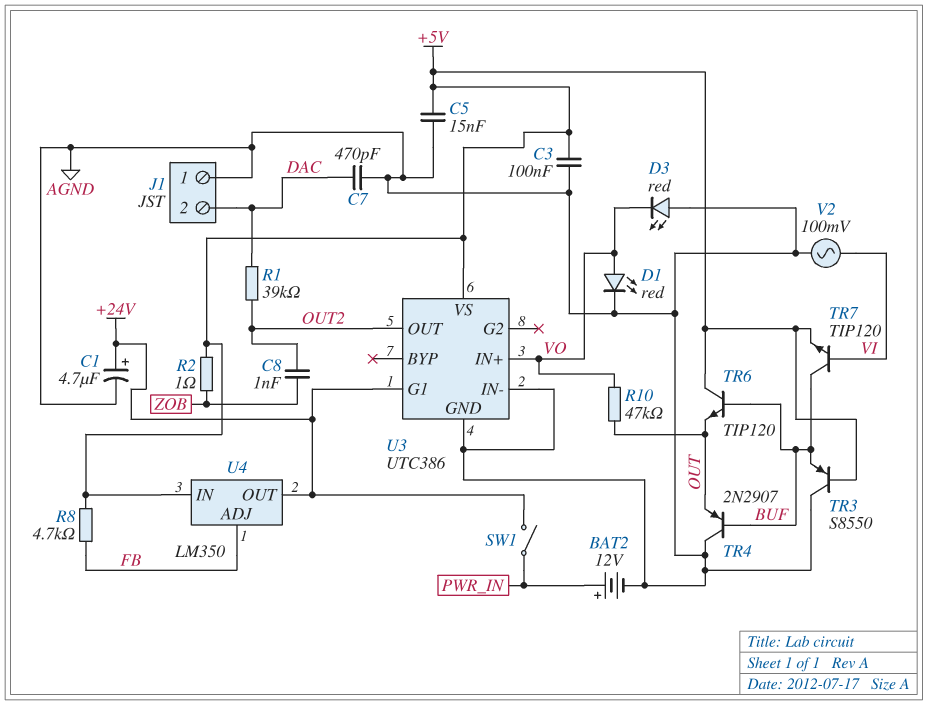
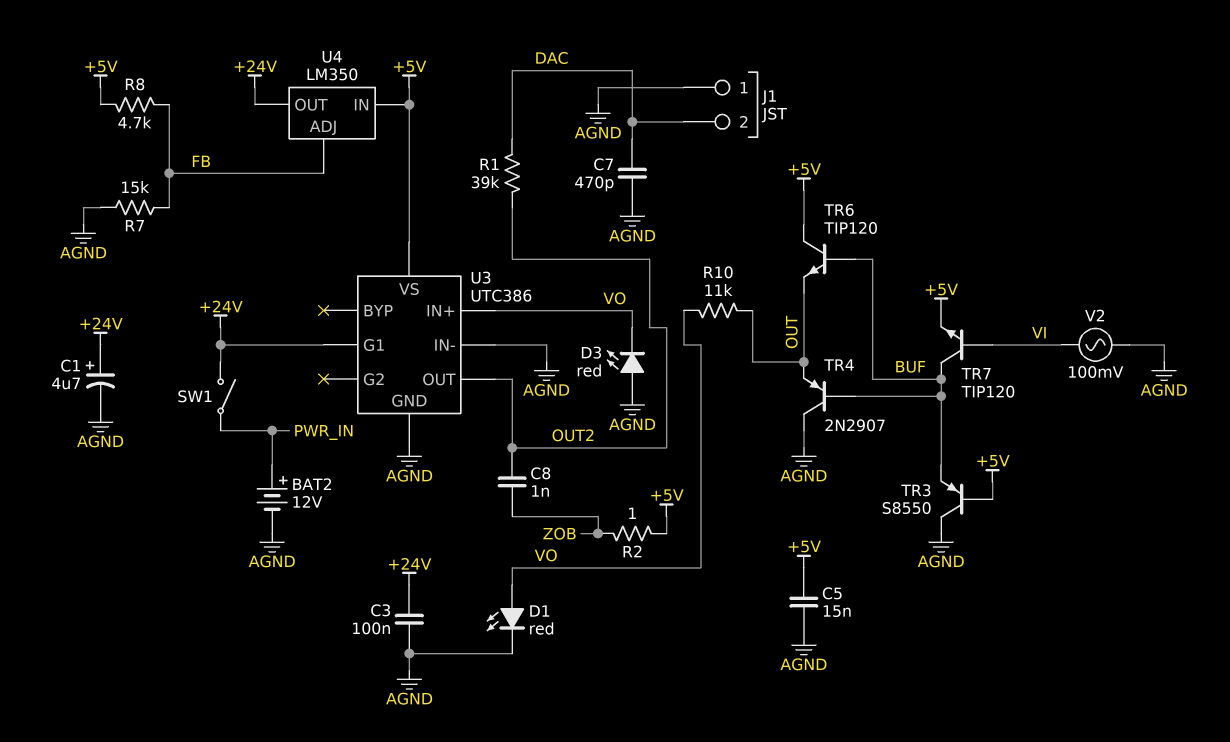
C3: 100nF (+5V, AGND) -> 100nF (+24V, AGND)
R7: none -> 15k (AGND, FB)
R10: 47k (OUT, VO) -> 11k (OUT, VO)

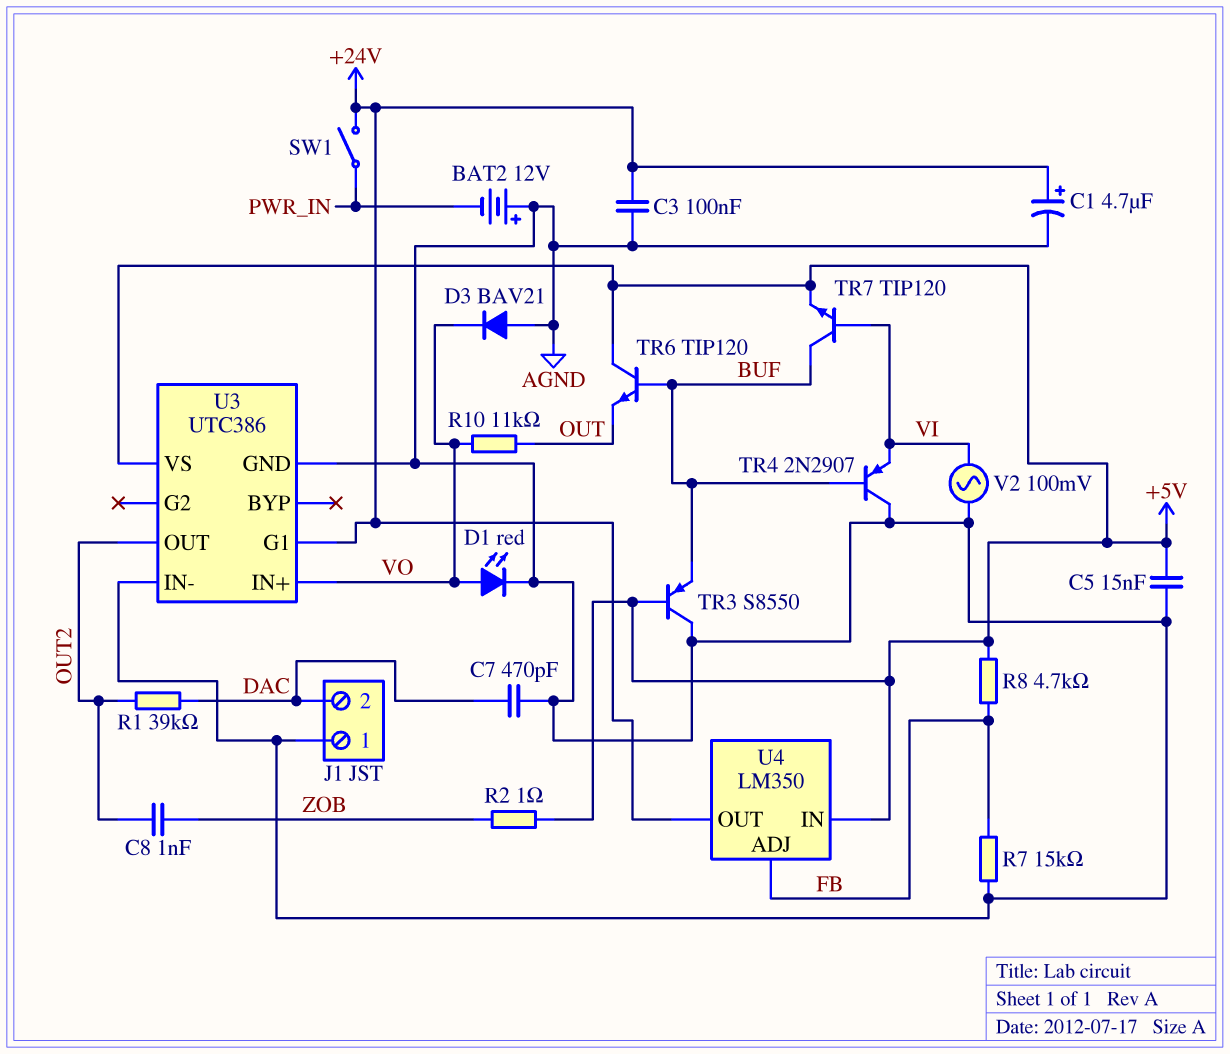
BAT2: 12V (plus PWR_IN, minus AGND) -> 12V (plus AGND, minus PWR_IN)
D3: LED red (A AGND, K VO) -> diode BAV21 (A AGND, K VO)
TR4: PNP 2N2907 (B BUF, C AGND, E OUT) -> PNP 2N2907 (B BUF, C AGND, E VI)

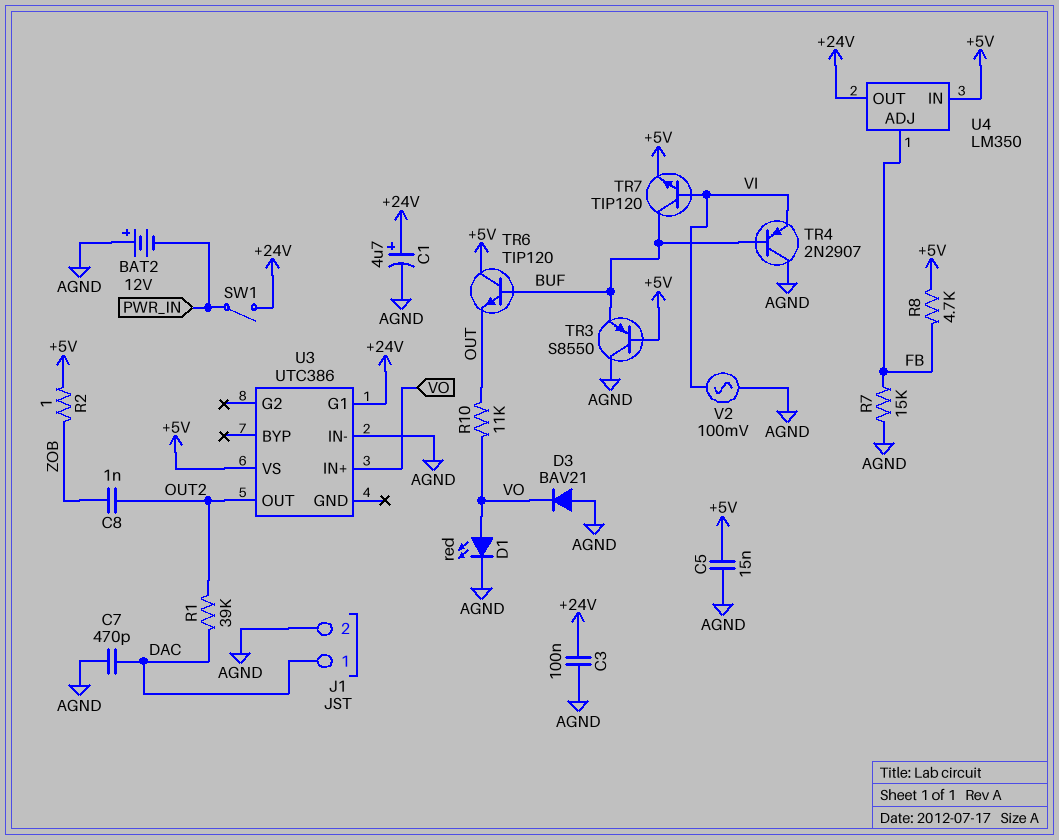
J1 pin 1: AGND -> DAC
J1 pin 2: DAC -> AGND
U3 pin GND: AGND -> none

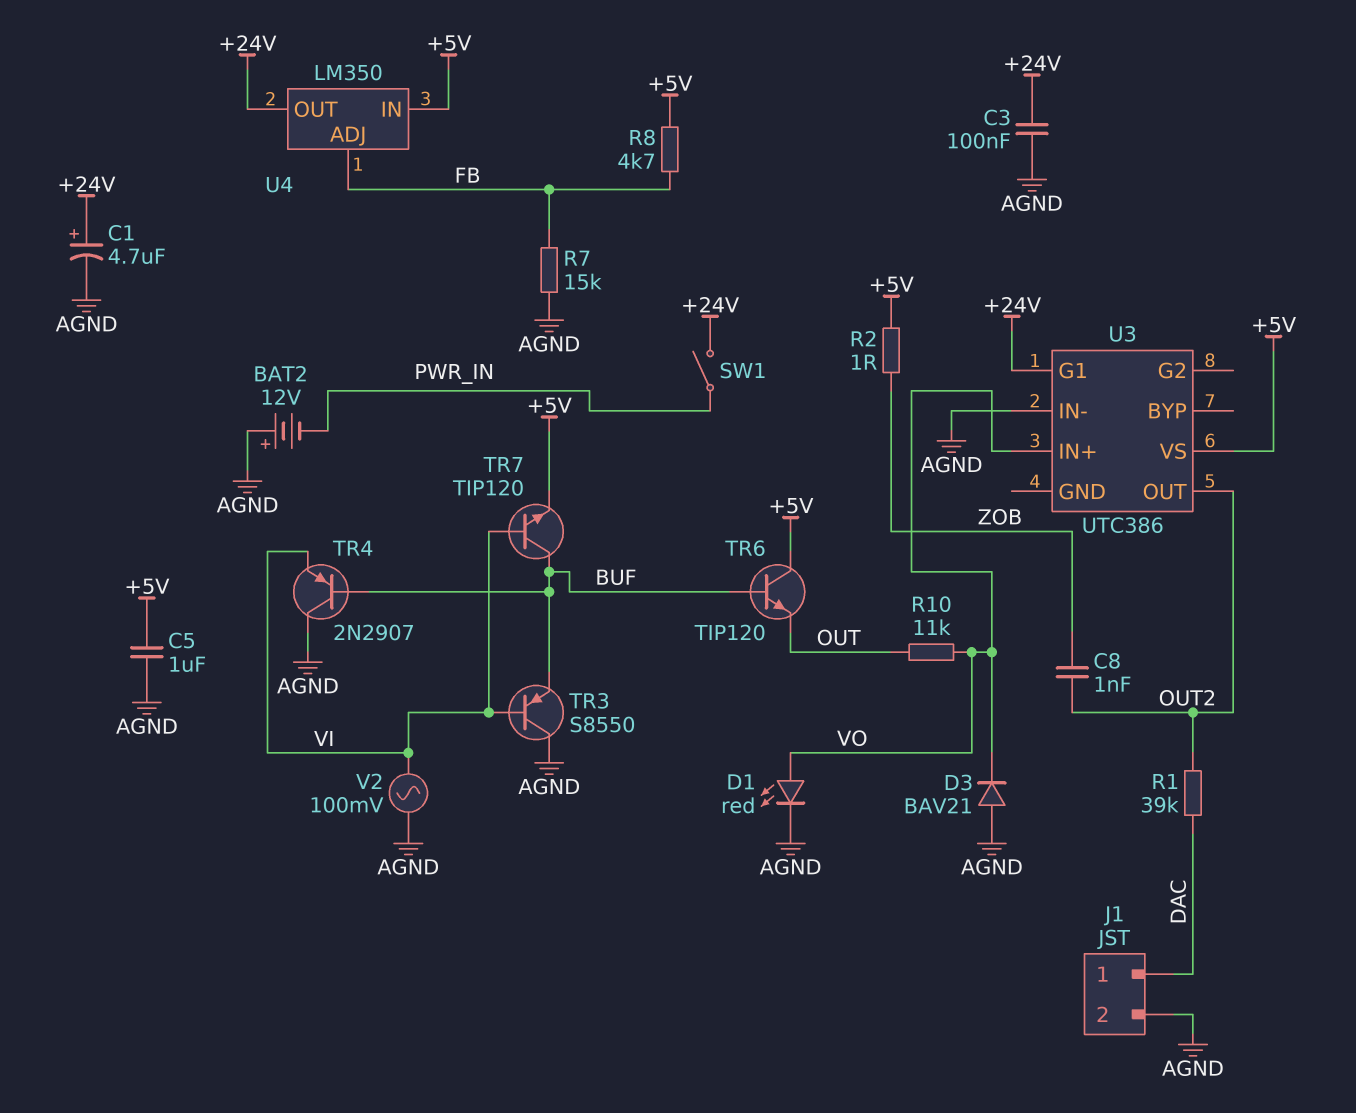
C5: 15nF (+5V, AGND) -> 1uF (+5V, AGND)
C7: 470pF (AGND, DAC) -> none
TR3: PNP S8550 (B +5V, C AGND, E BUF) -> PNP S8550 (B VI, C AGND, E BUF)

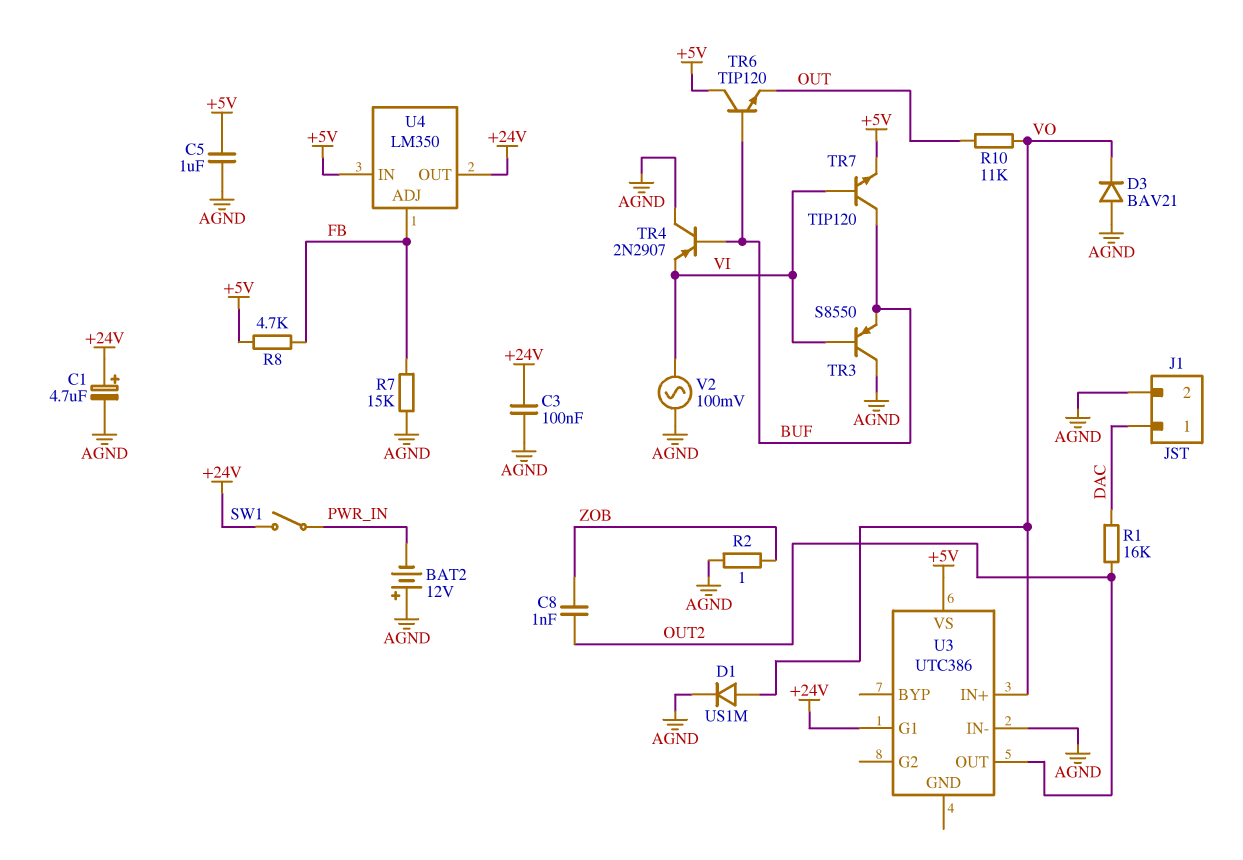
D1: LED red (A VO, K AGND) -> diode US1M (A VO, K AGND)
R1: 39k (DAC, OUT2) -> 16k (DAC, OUT2)
R2: 1 (+5V, ZOB) -> 1 (AGND, ZOB)

